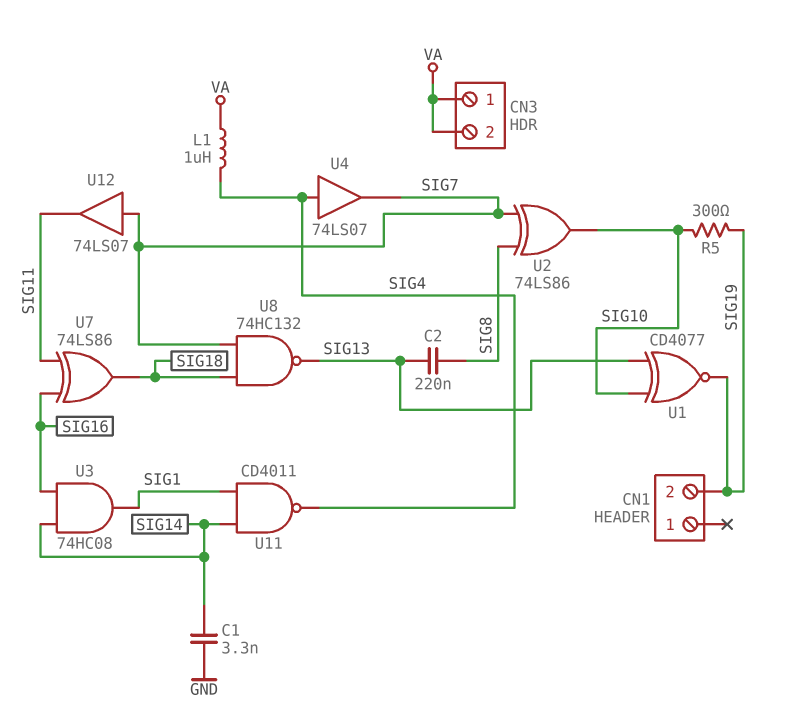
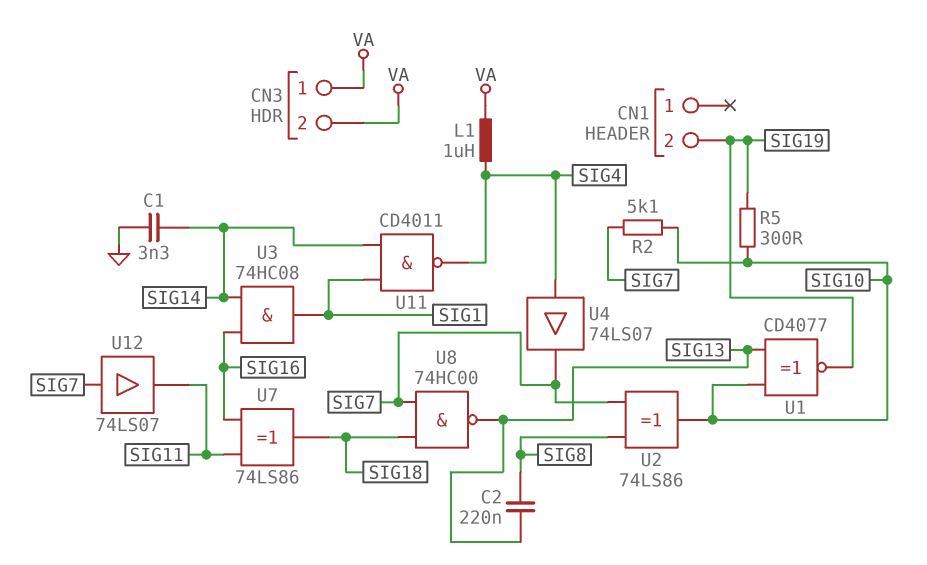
R2: none -> 5.1k (SIG7, SIG10)
U8: NAND 74HC132 (in SIG7, in SIG18, out SIG13) -> NAND 74HC00 (in SIG7, in SIG18, out SIG13)

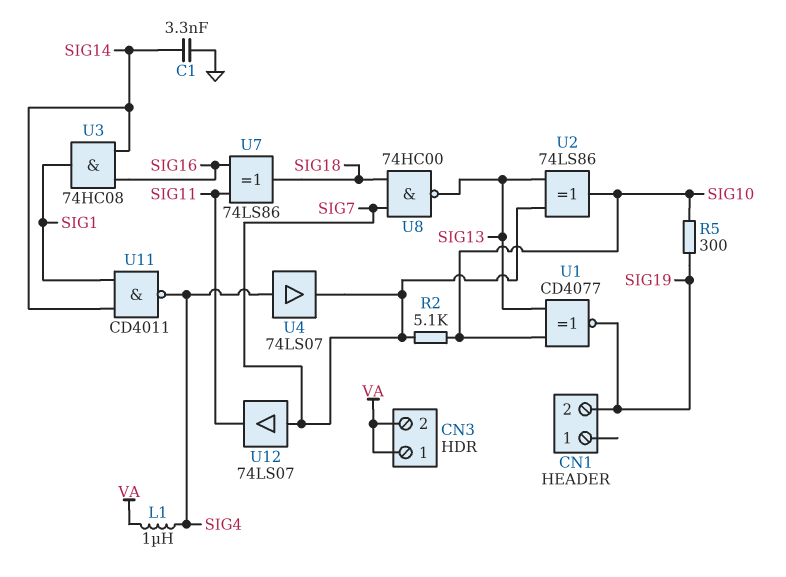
C2: 220nF (SIG8, SIG13) -> none
U2: XOR 74LS86 (in SIG7, in SIG8, out SIG10) -> XOR 74LS86 (in SIG7, in SIG13, out SIG10)

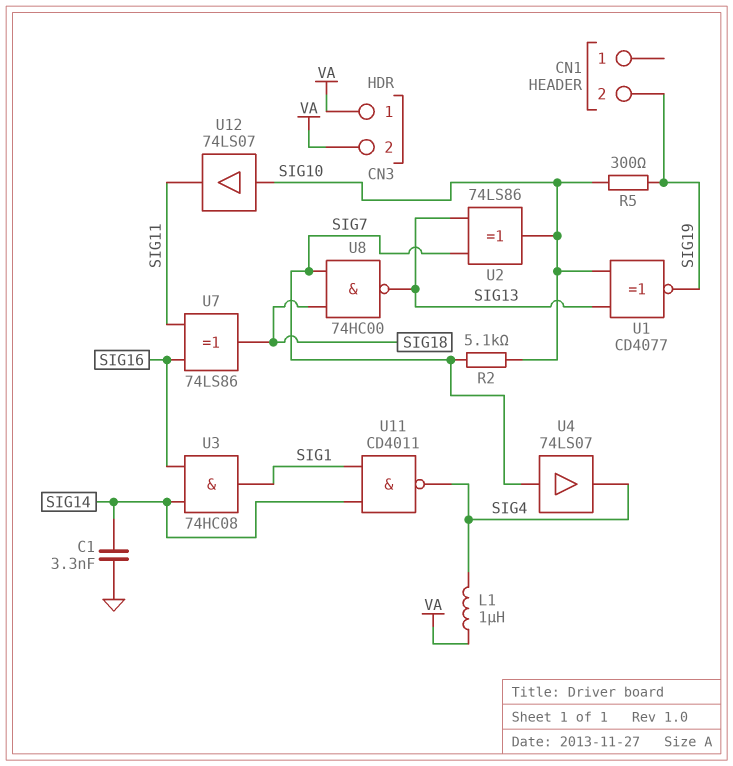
U4: buffer 74LS07 (in SIG4, out SIG7) -> buffer 74LS07 (in SIG7, out SIG4)
U12: buffer 74LS07 (in SIG7, out SIG11) -> buffer 74LS07 (in SIG10, out SIG11)

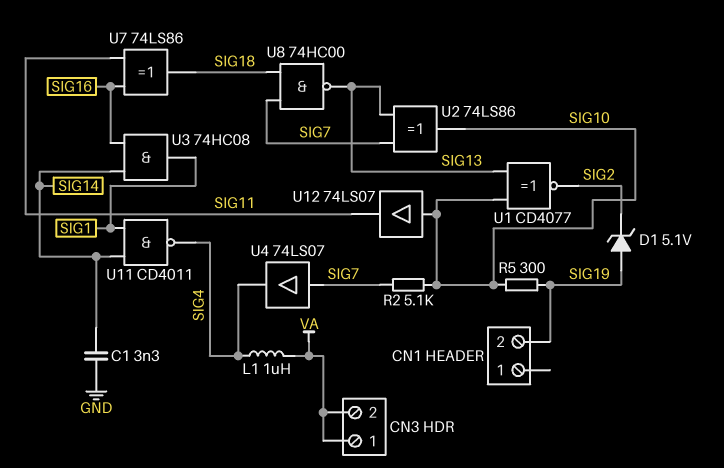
D1: none -> zener 5.1V (A SIG19, K SIG2)
U1: XNOR CD4077 (in SIG10, in SIG13, out SIG19) -> XNOR CD4077 (in SIG10, in SIG13, out SIG2)

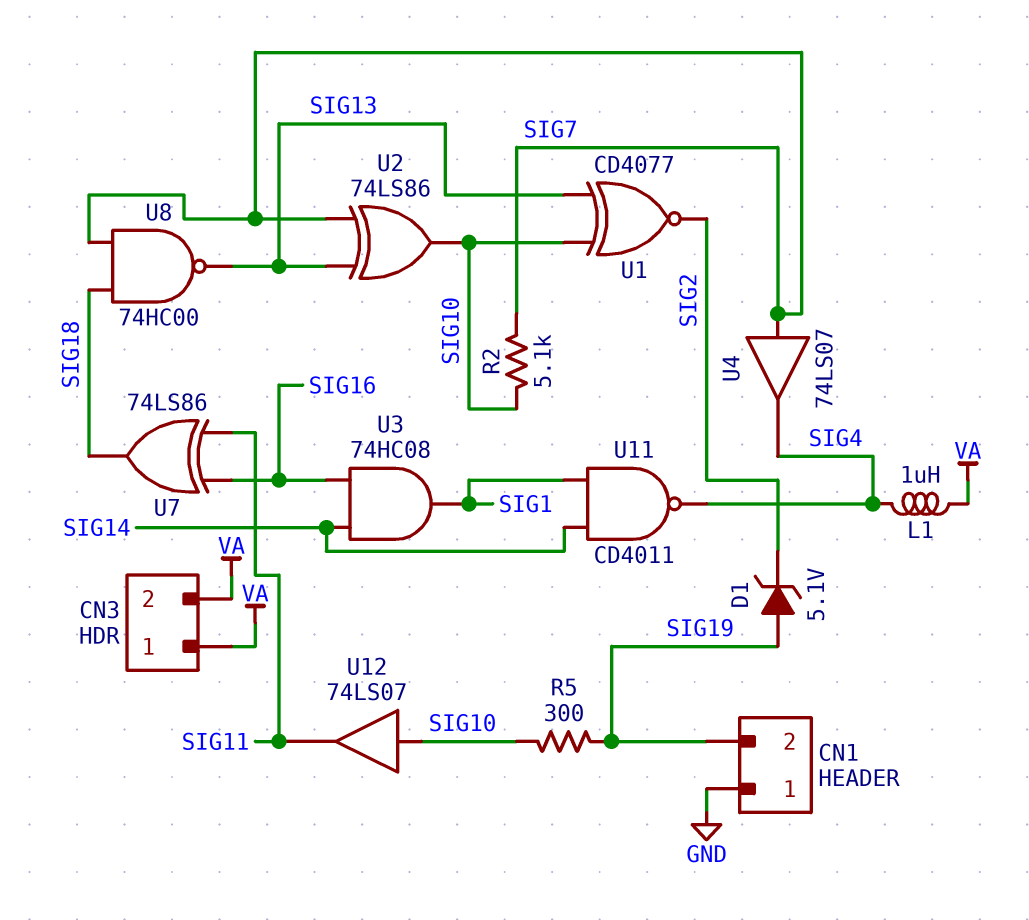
C1: 3.3nF (GND, SIG14) -> none
CN1 pin 1: none -> GND

